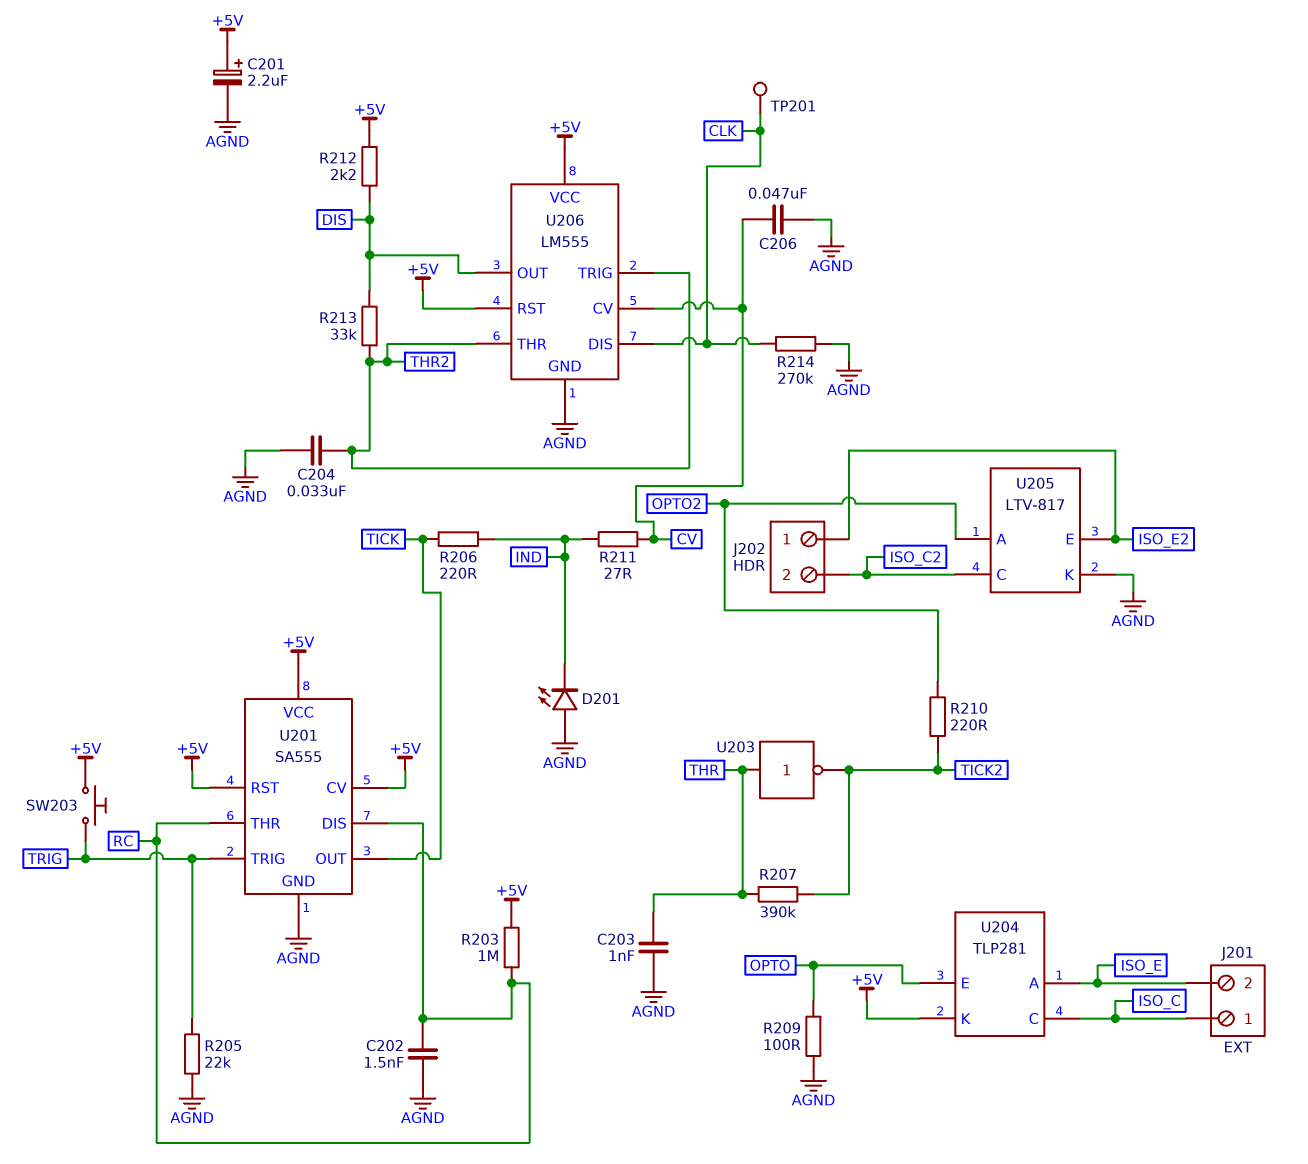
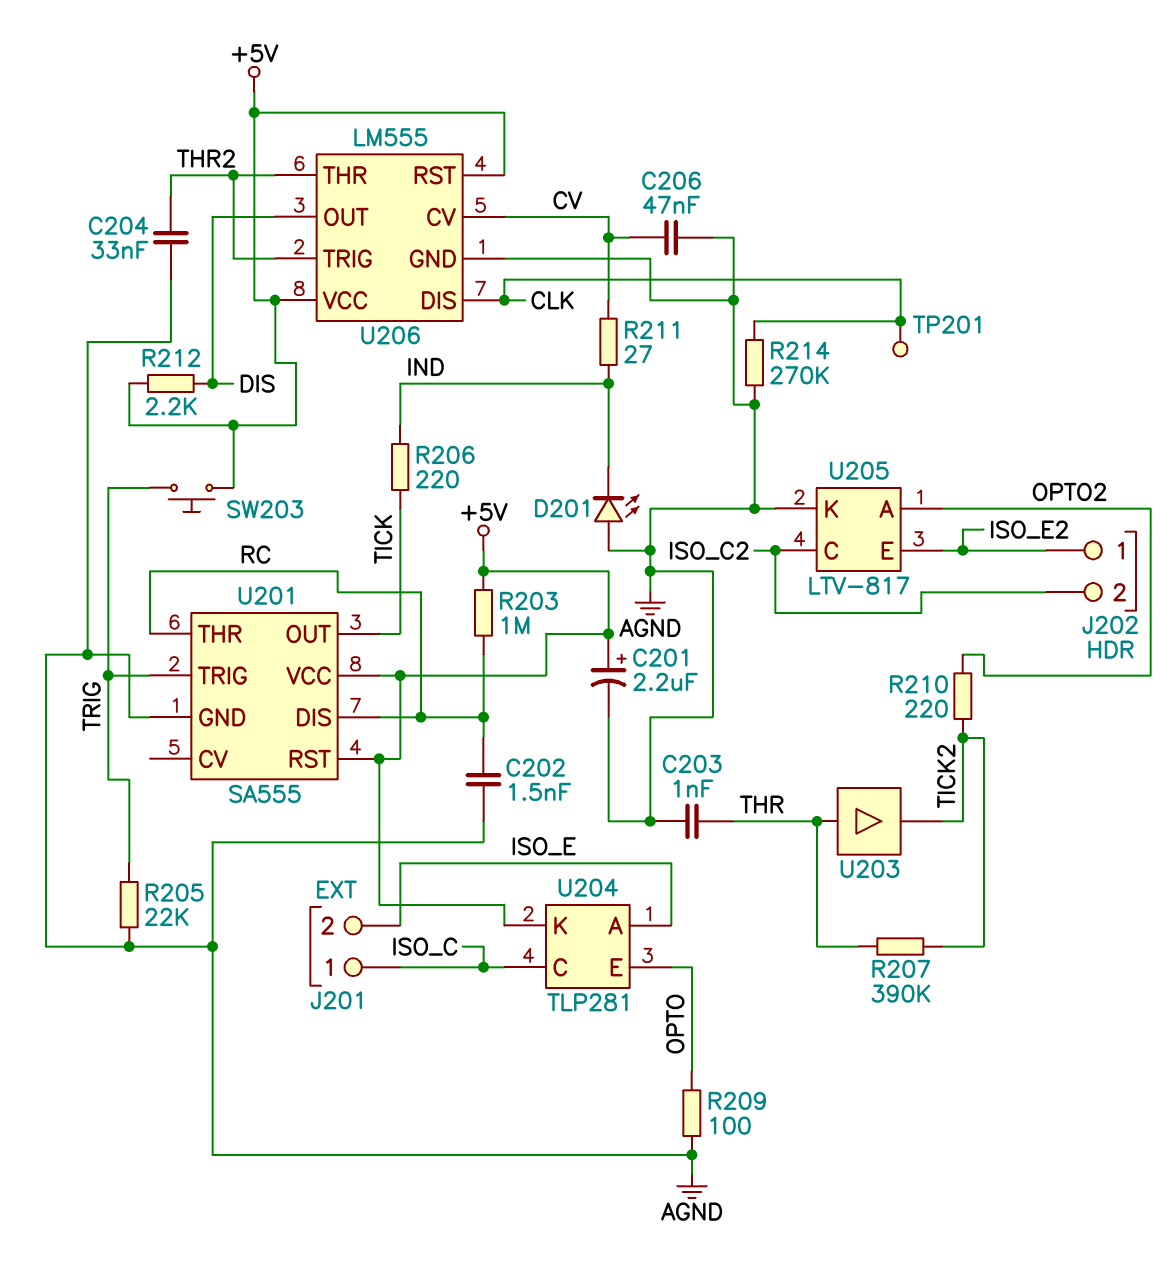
R213: 33k (DIS, THR2) -> none
U201 pin CV: +5V -> none
U203: NOT (in THR, out TICK2) -> buffer (in THR, out TICK2)

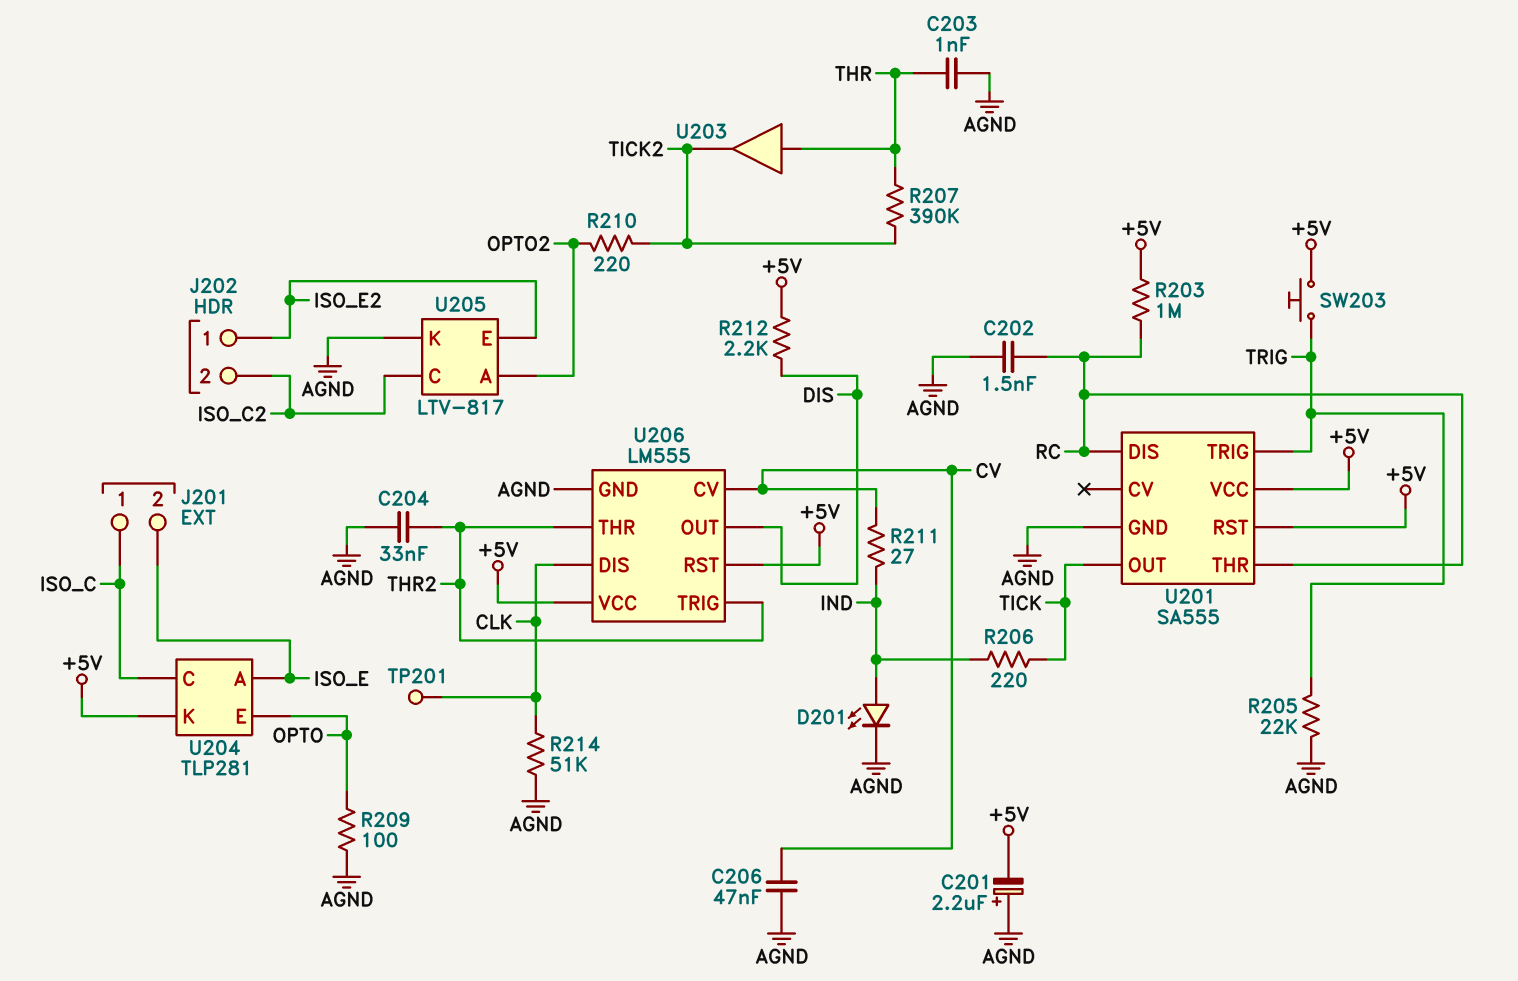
C201: 2.2uF (plus +5V, minus AGND) -> 2.2uF (plus AGND, minus +5V)
D201: LED (A AGND, K IND) -> LED (A IND, K AGND)
R214: 270k (AGND, CLK) -> 51k (AGND, CLK)

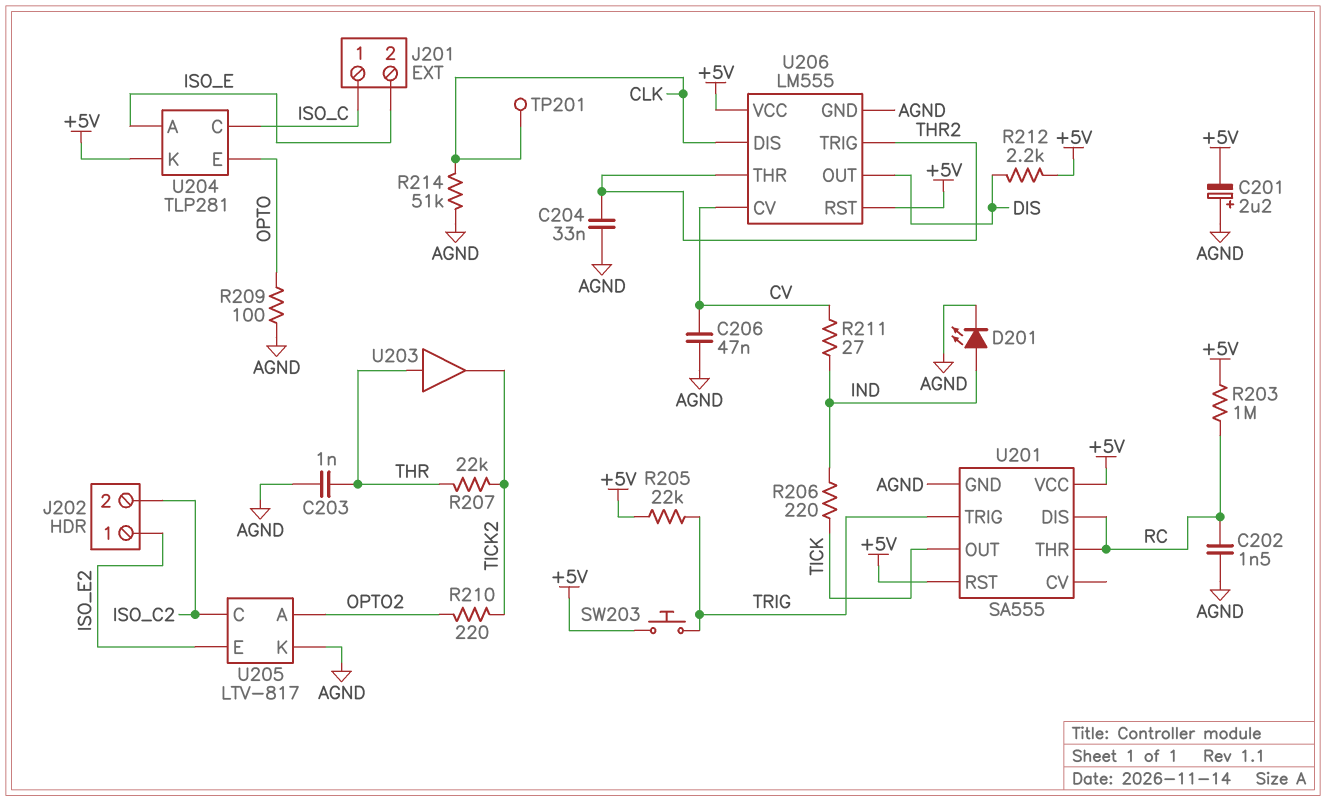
R205: 22k (AGND, TRIG) -> 22k (+5V, TRIG)
R207: 390k (THR, TICK2) -> 22k (THR, TICK2)

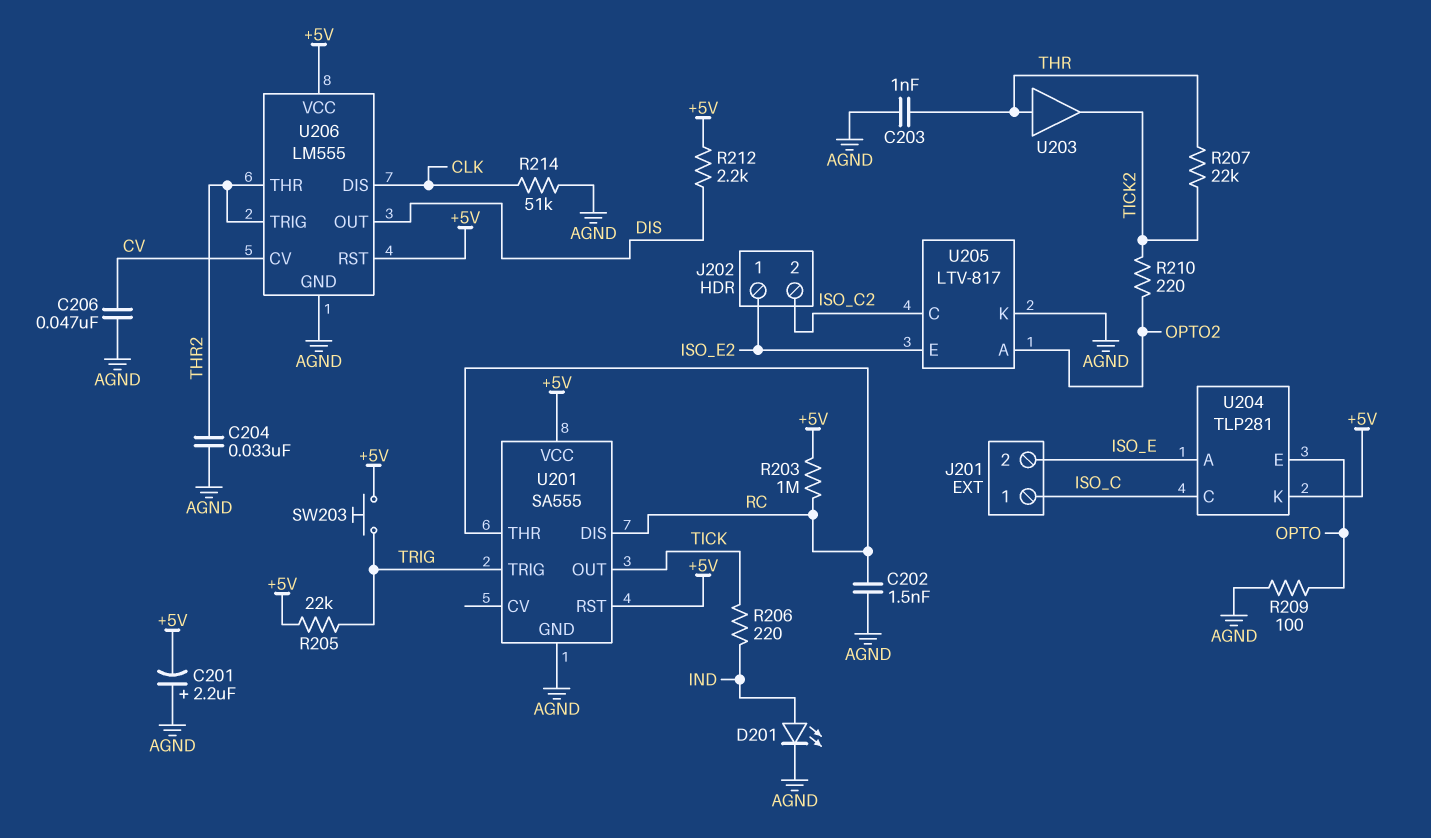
R211: 27 (CV, IND) -> none
TP201: test point (CLK) -> none

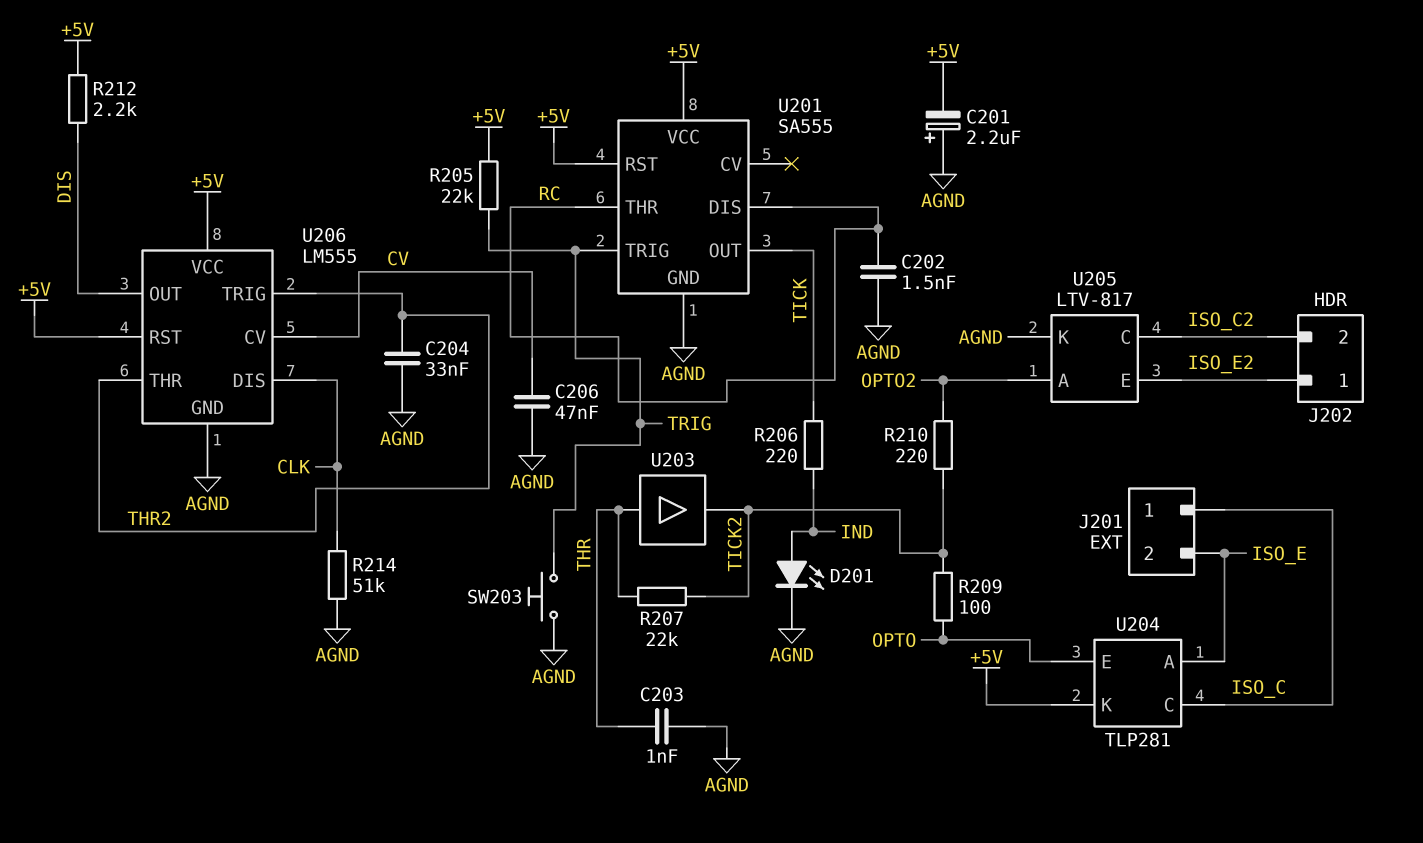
R203: 1M (+5V, RC) -> none
R209: 100 (AGND, OPTO) -> 100 (OPTO, TICK2)
SW203: button (+5V, TRIG) -> button (AGND, TRIG)

